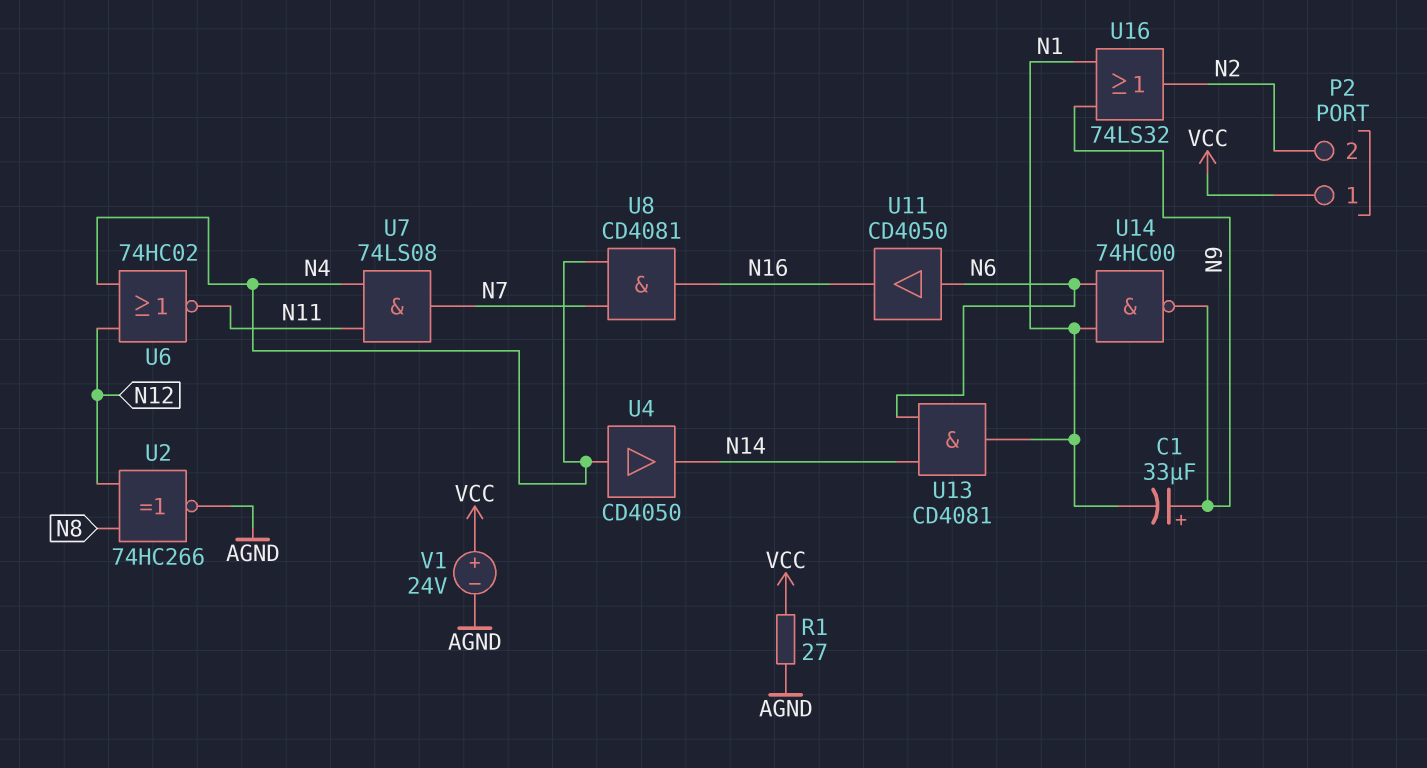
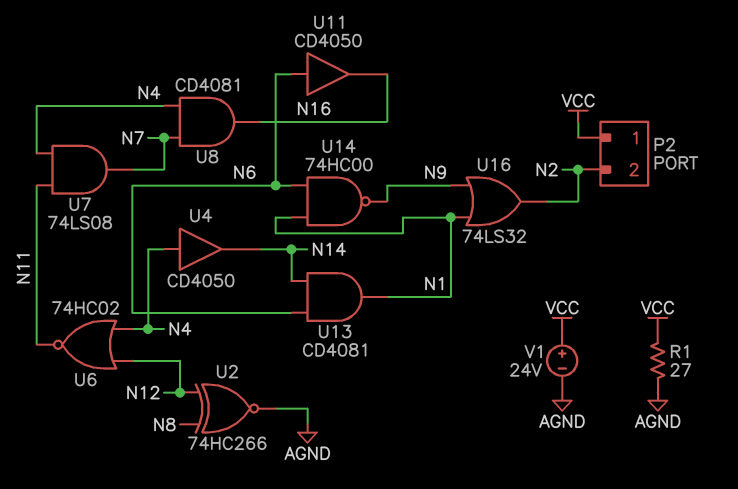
C1: 33uF (plus N9, minus N1) -> none

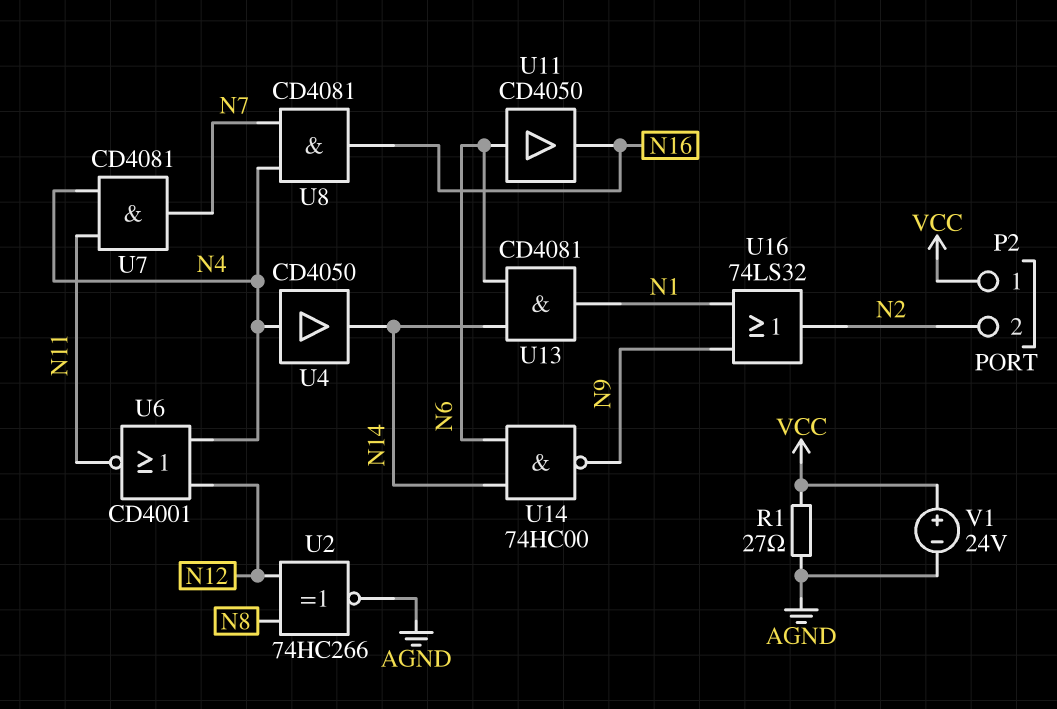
U6: NOR 74HC02 (in N4, in N12, out N11) -> NOR CD4001 (in N4, in N12, out N11)
U7: AND 74LS08 (in N4, in N11, out N7) -> AND CD4081 (in N4, in N11, out N7)
U14: NAND 74HC00 (in N1, in N6, out N9) -> NAND 74HC00 (in N6, in N14, out N9)

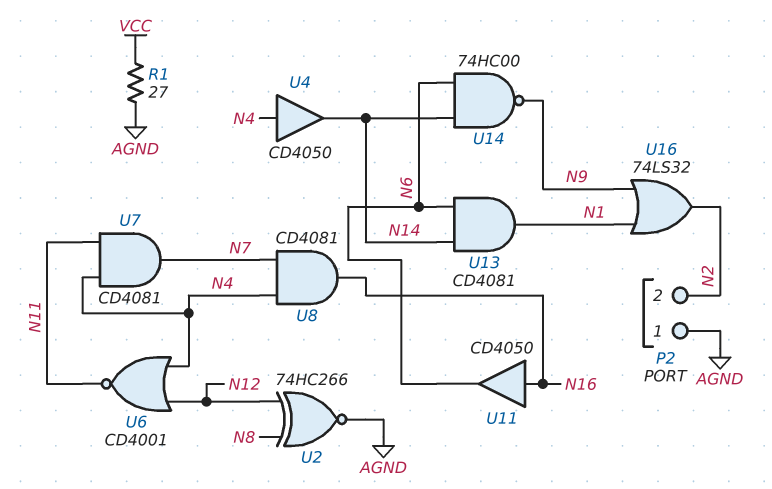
P2 pin 1: VCC -> AGND
U11: buffer CD4050 (in N6, out N16) -> buffer CD4050 (in N16, out N6)
V1: 24V (plus VCC, minus AGND) -> none

